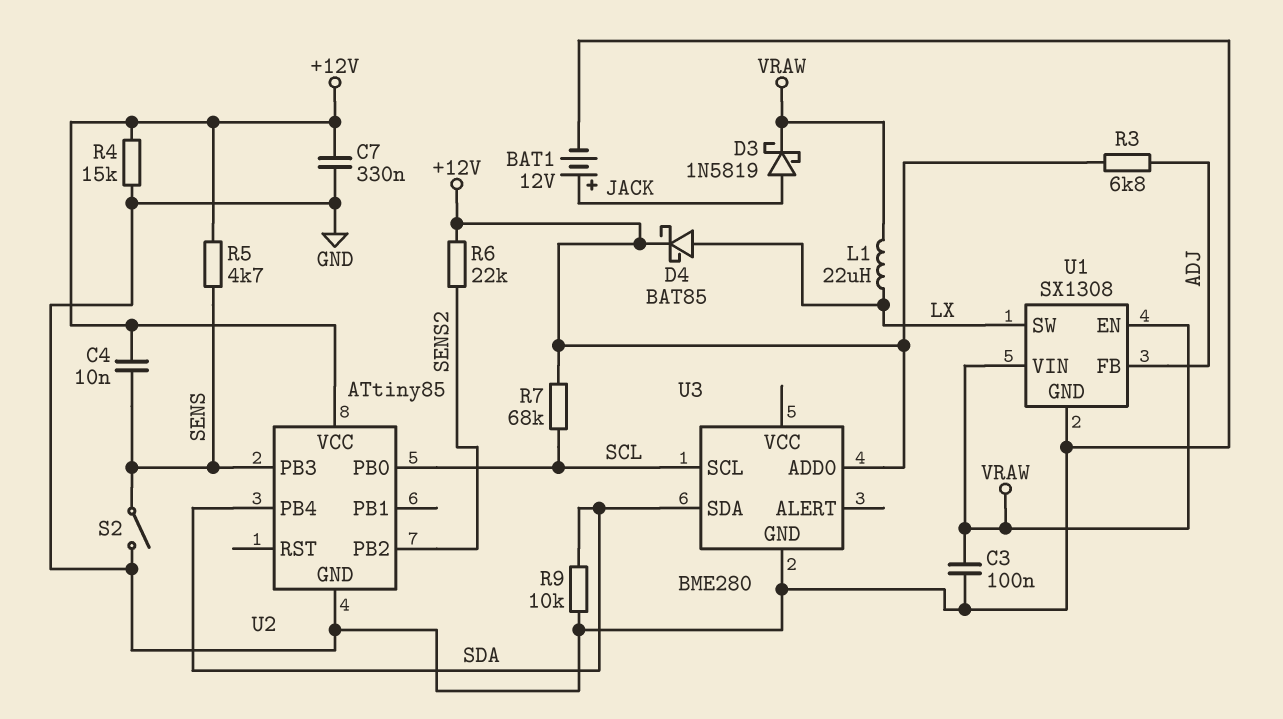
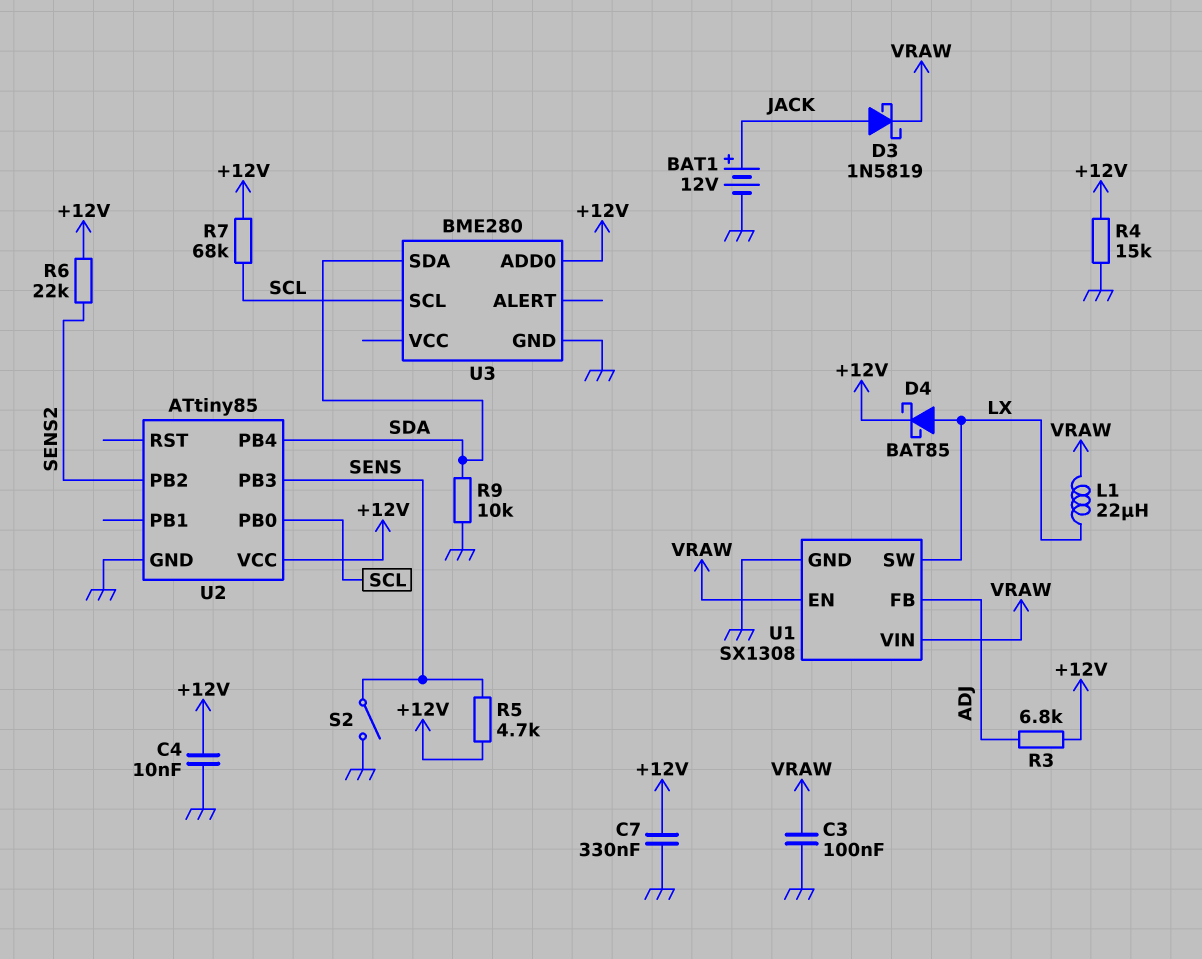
C4: 10nF (+12V, SENS) -> 10nF (+12V, GND)

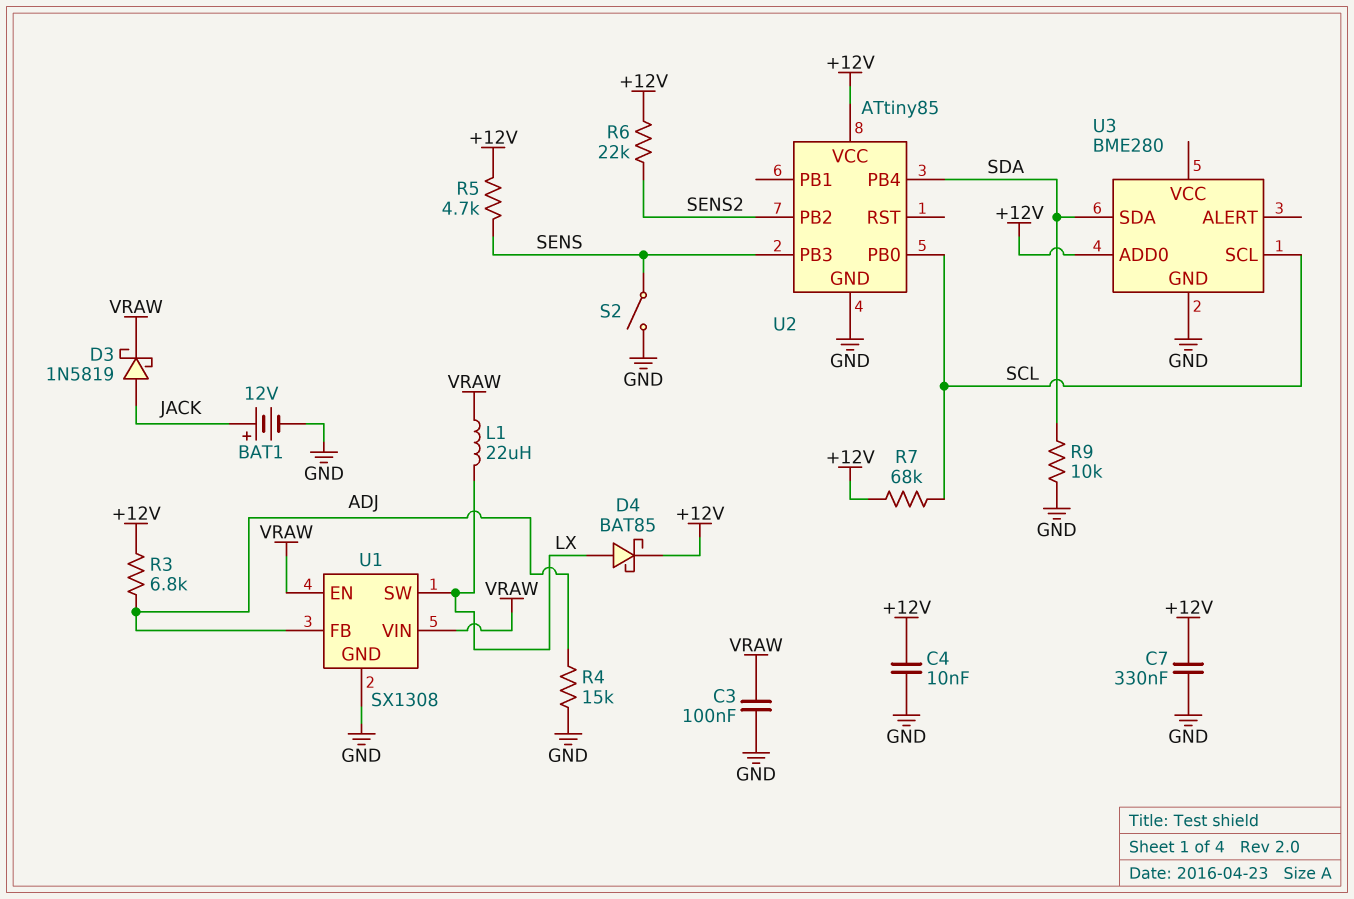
R4: 15k (+12V, GND) -> 15k (ADJ, GND)

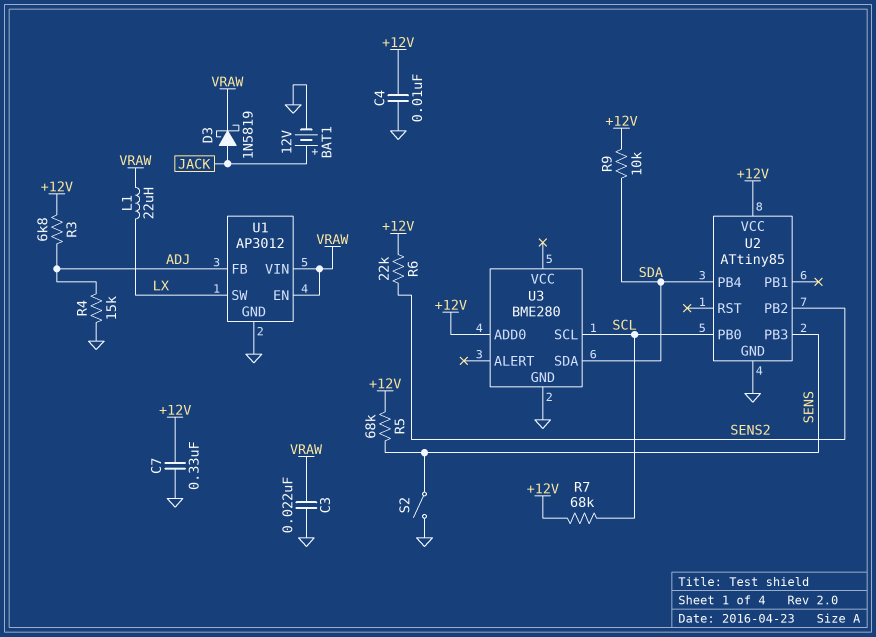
C3: 100nF (GND, VRAW) -> 22nF (GND, VRAW)
D4: schottky BAT85 (A LX, K +12V) -> none
R5: 4.7k (+12V, SENS) -> 68k (+12V, SENS)
R9: 10k (GND, SDA) -> 10k (+12V, SDA)
U1: SX1308 -> AP3012

